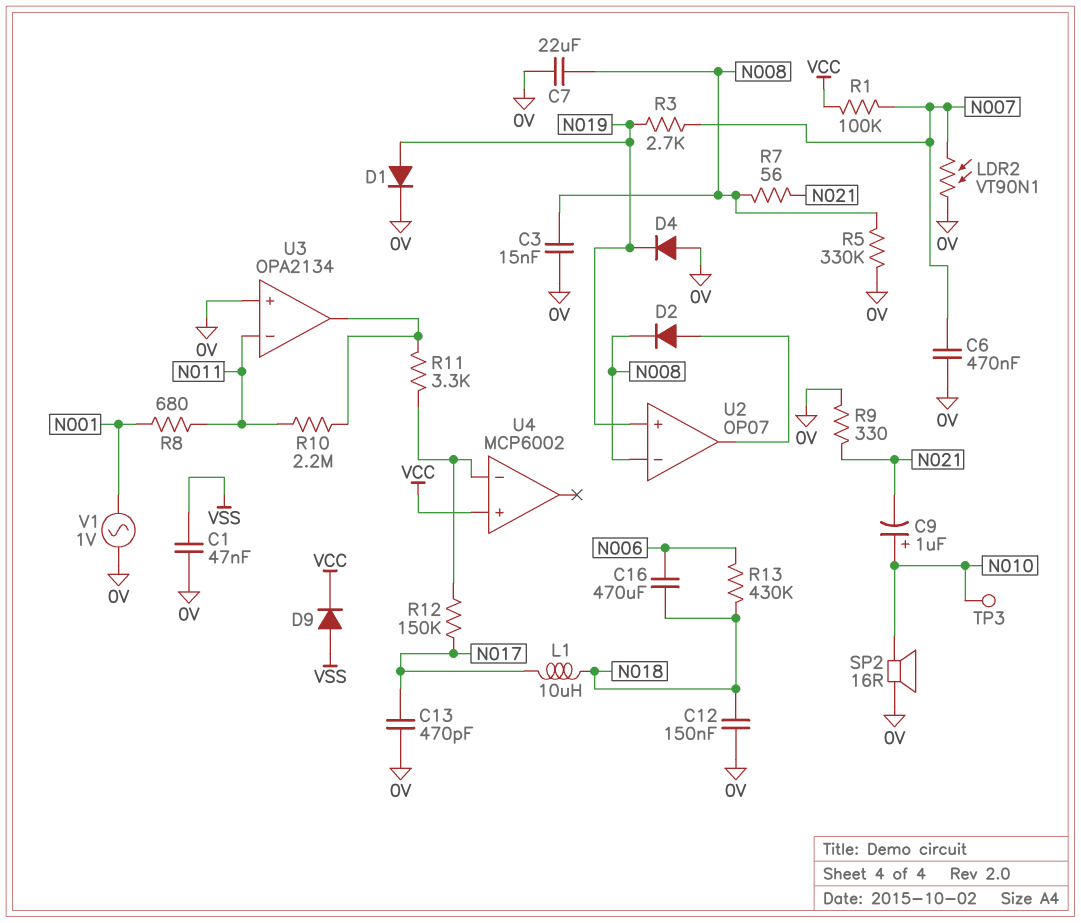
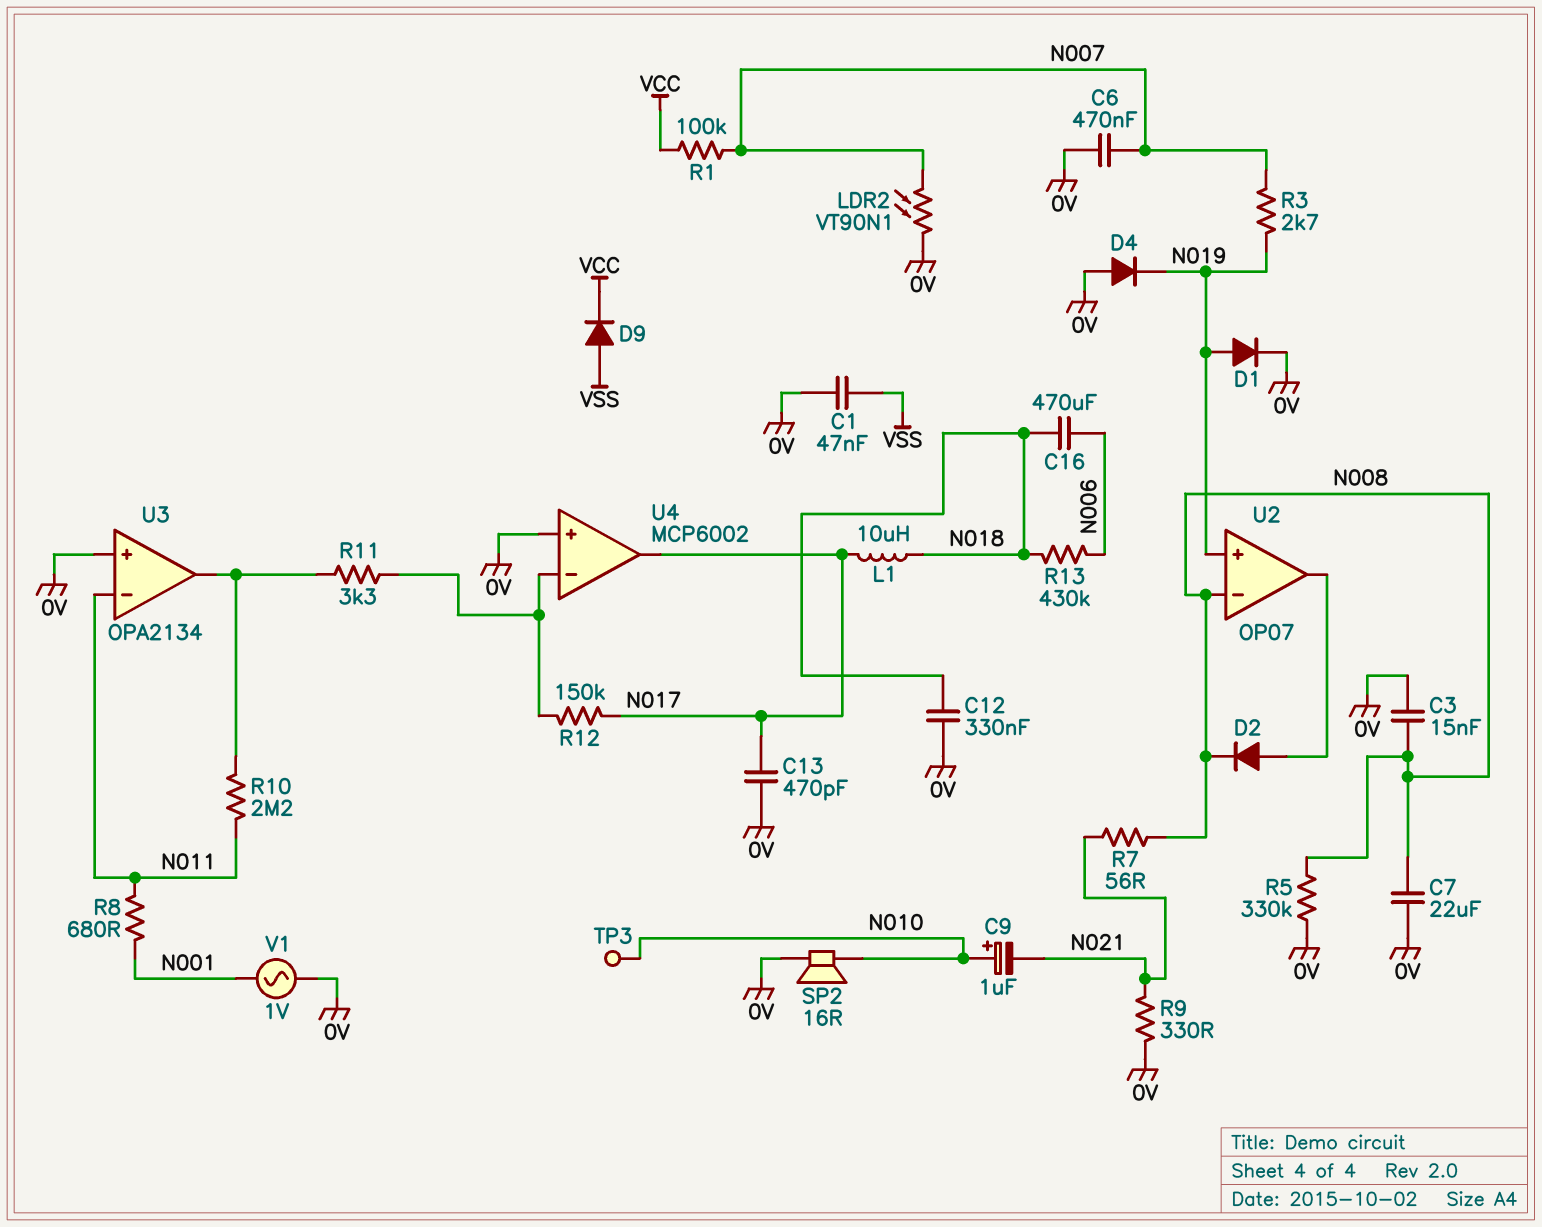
C12: 150nF (0V, N018) -> 330nF (0V, N018)
U4 pin in+: VCC -> 0V
U4 pin out: none -> N017

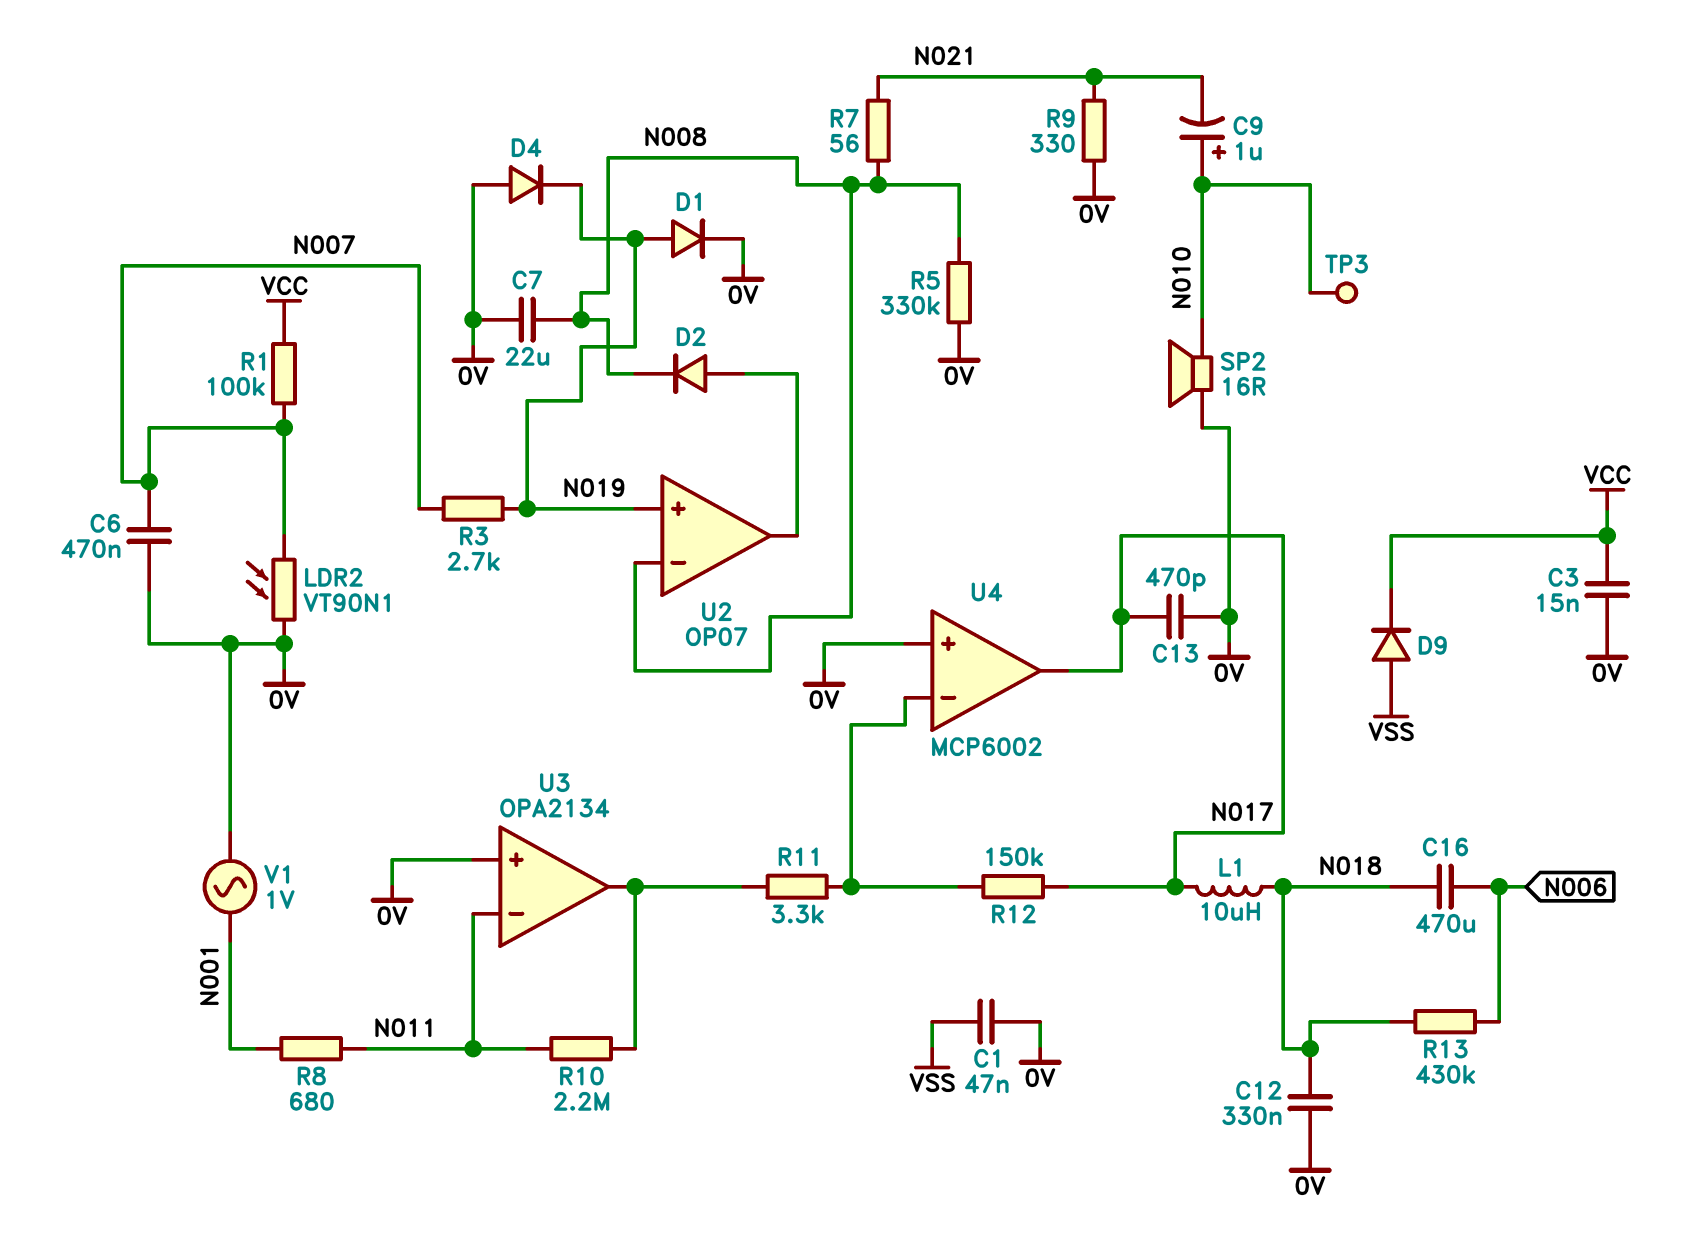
C3: 15nF (0V, N008) -> 15nF (0V, VCC)

